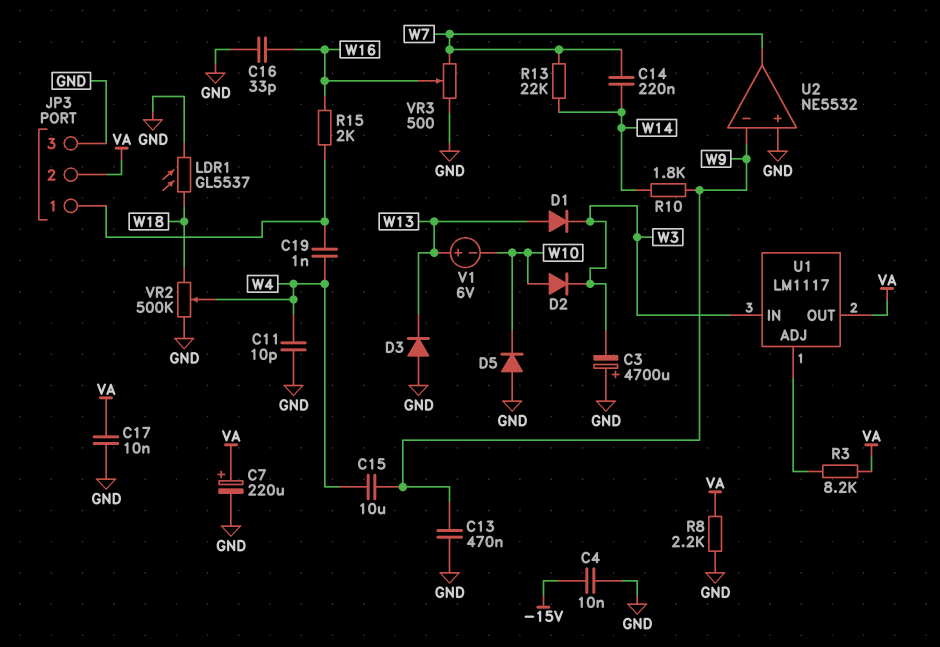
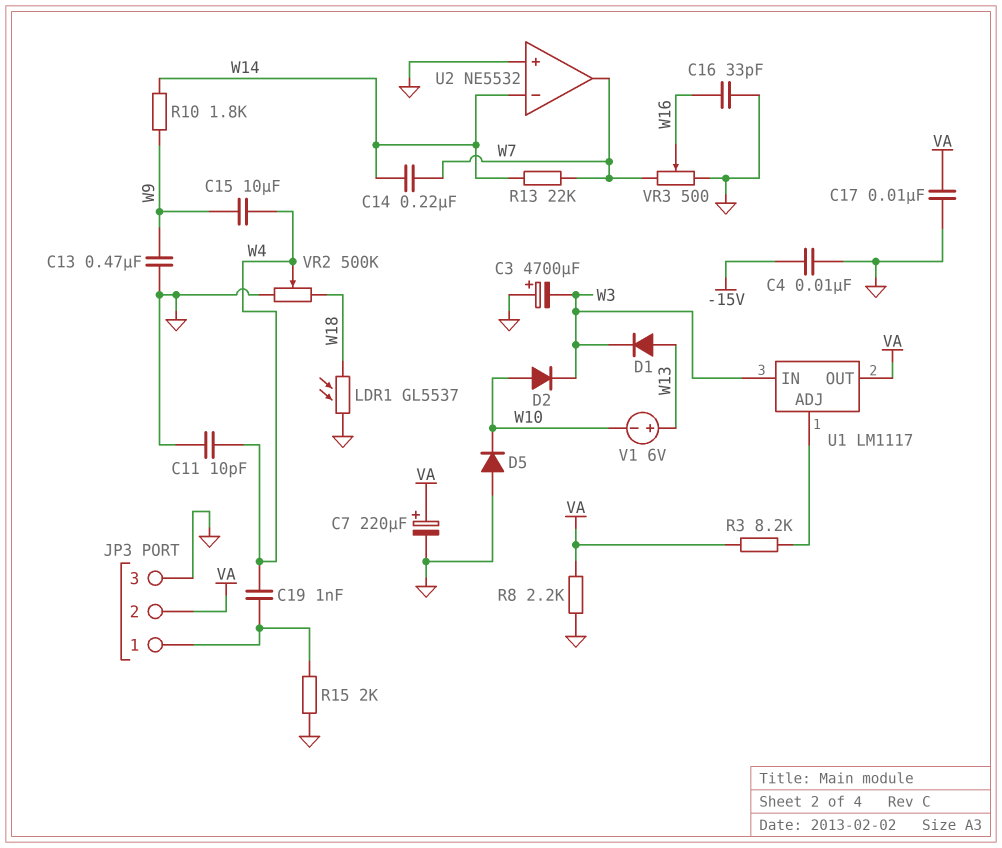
D3: diode (A GND, K W13) -> none
R15: 2k (JP3/1, W16) -> 2k (GND, JP3/1)
U2 pin in-: W9 -> W14

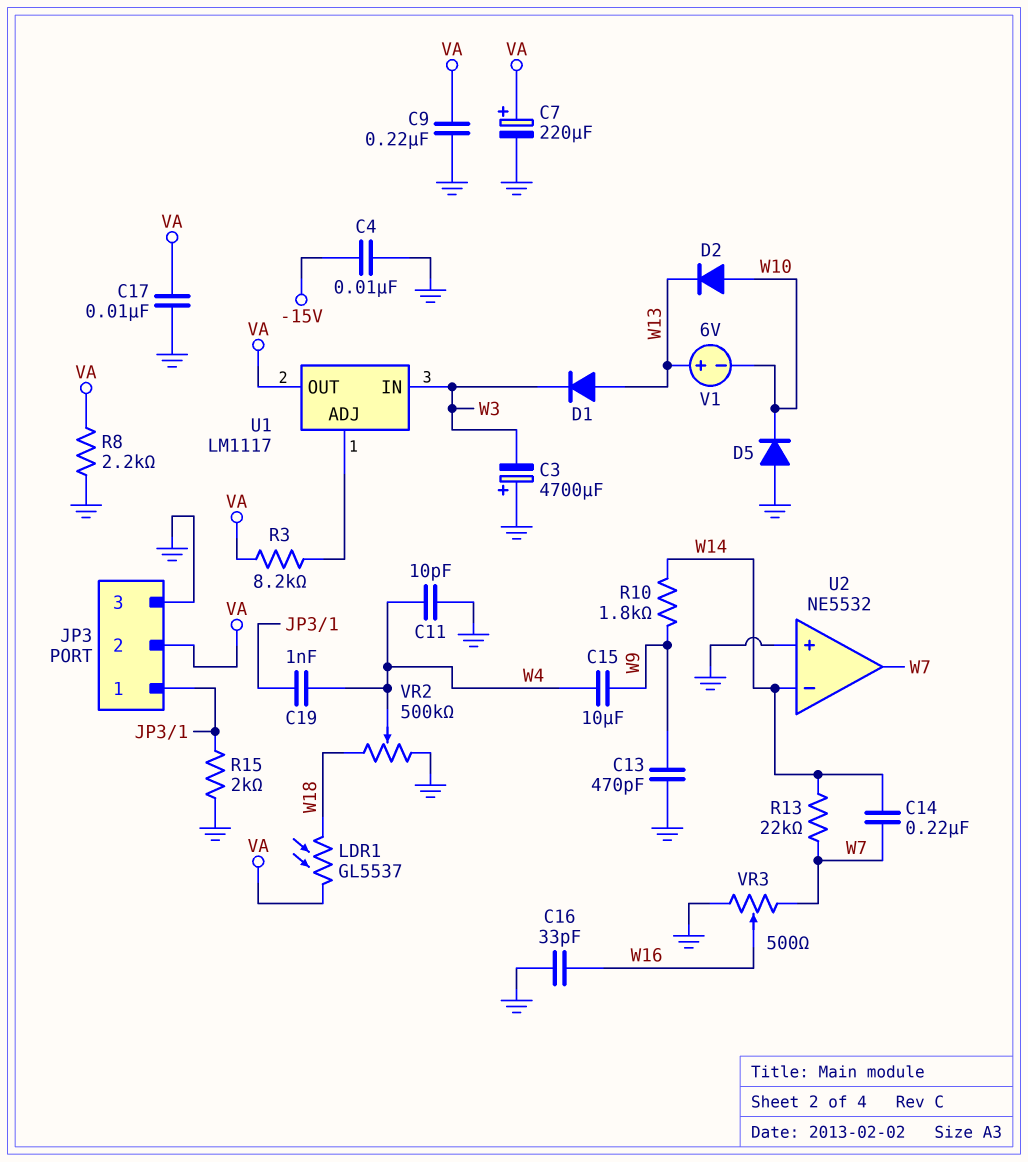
C9: none -> 220nF (GND, VA)
C13: 470nF (GND, W9) -> 470pF (GND, W9)
D2: diode (A W10, K W3) -> diode (A W10, K W13)
LDR1: GL5537 (GND, W18) -> GL5537 (VA, W18)

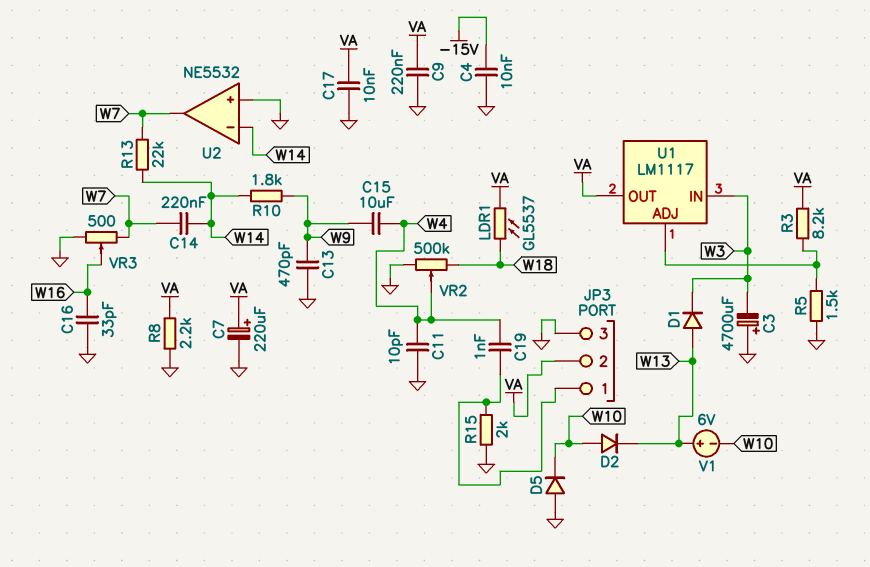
R5: none -> 1.5k (GND, U1/ADJ)

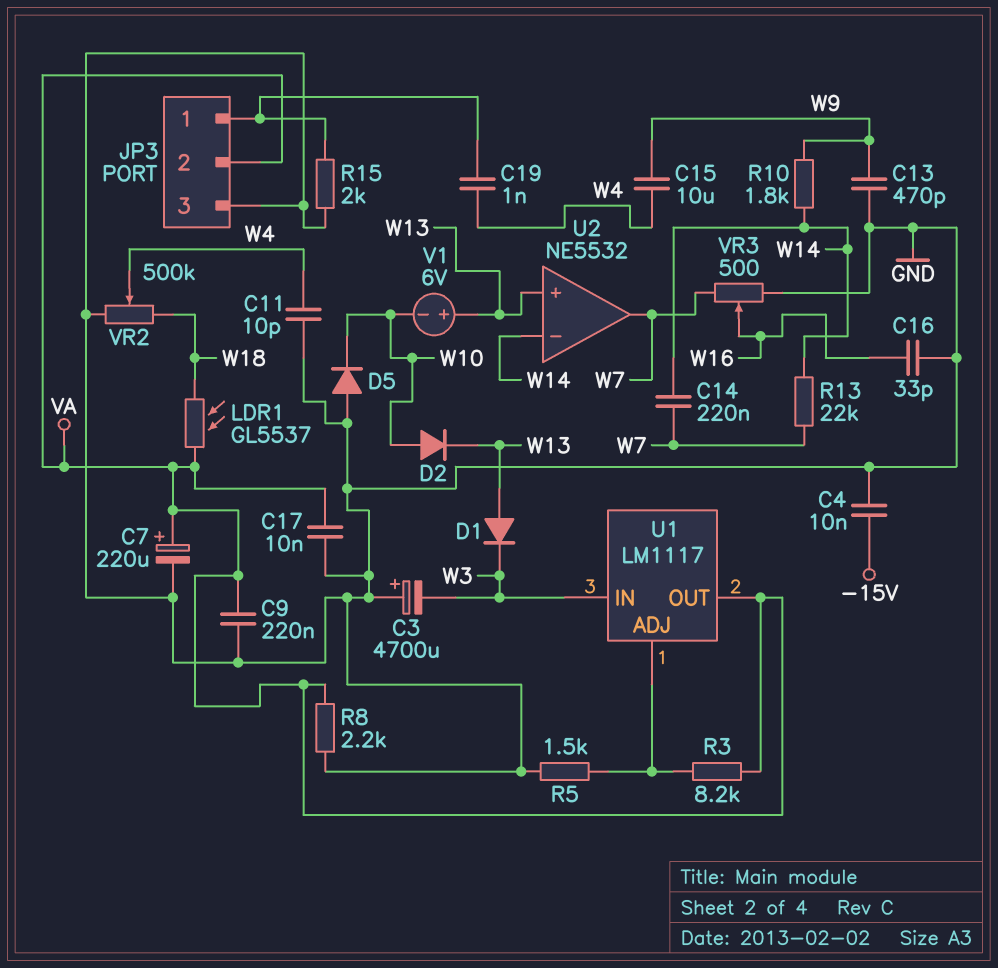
U2 pin in+: GND -> W13

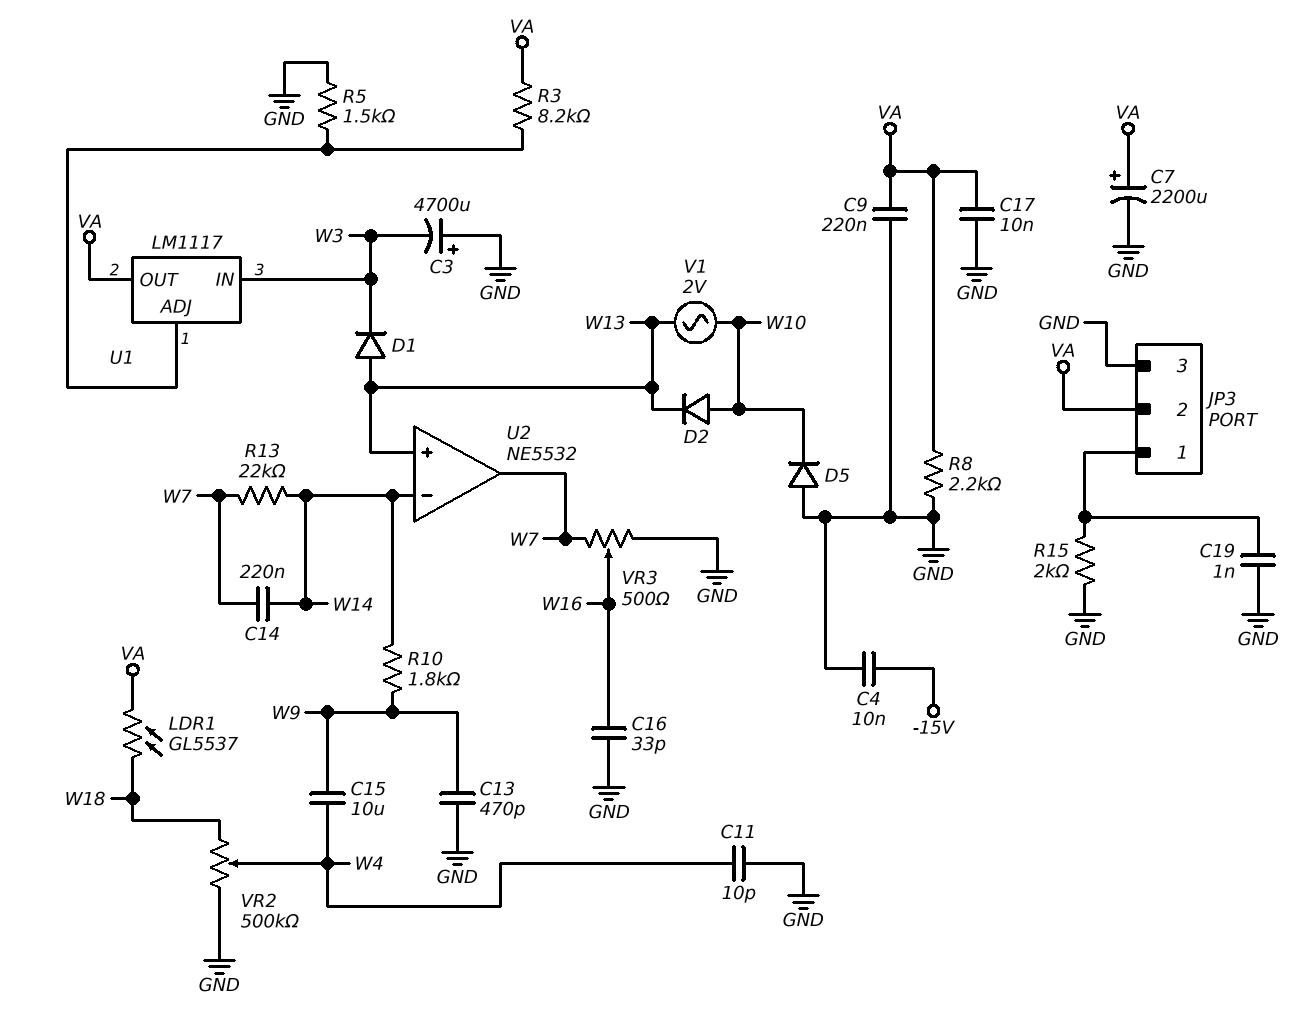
C7: 220uF (plus VA, minus GND) -> 2200uF (plus VA, minus GND)
C19: 1nF (JP3/1, W4) -> 1nF (GND, JP3/1)
V1: 6V (plus W13, minus W10) -> AC 2V (W10, W13)

